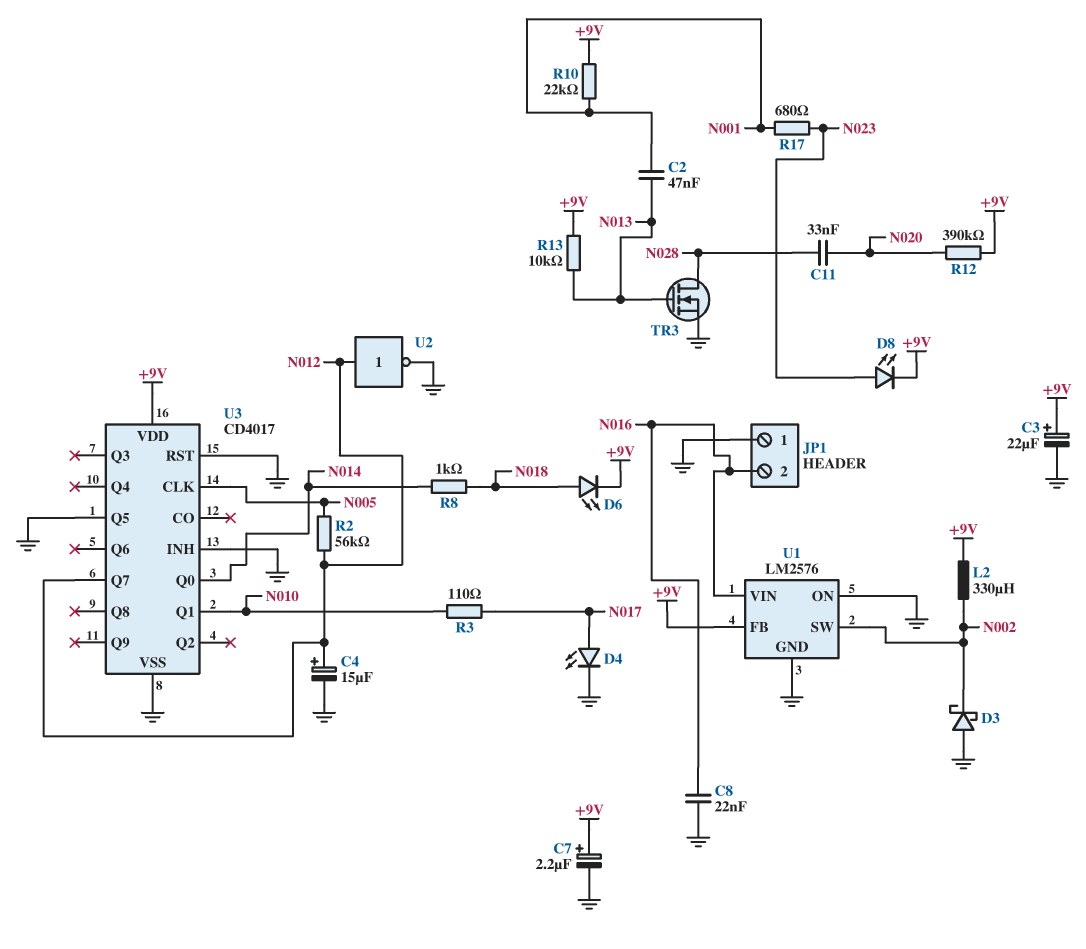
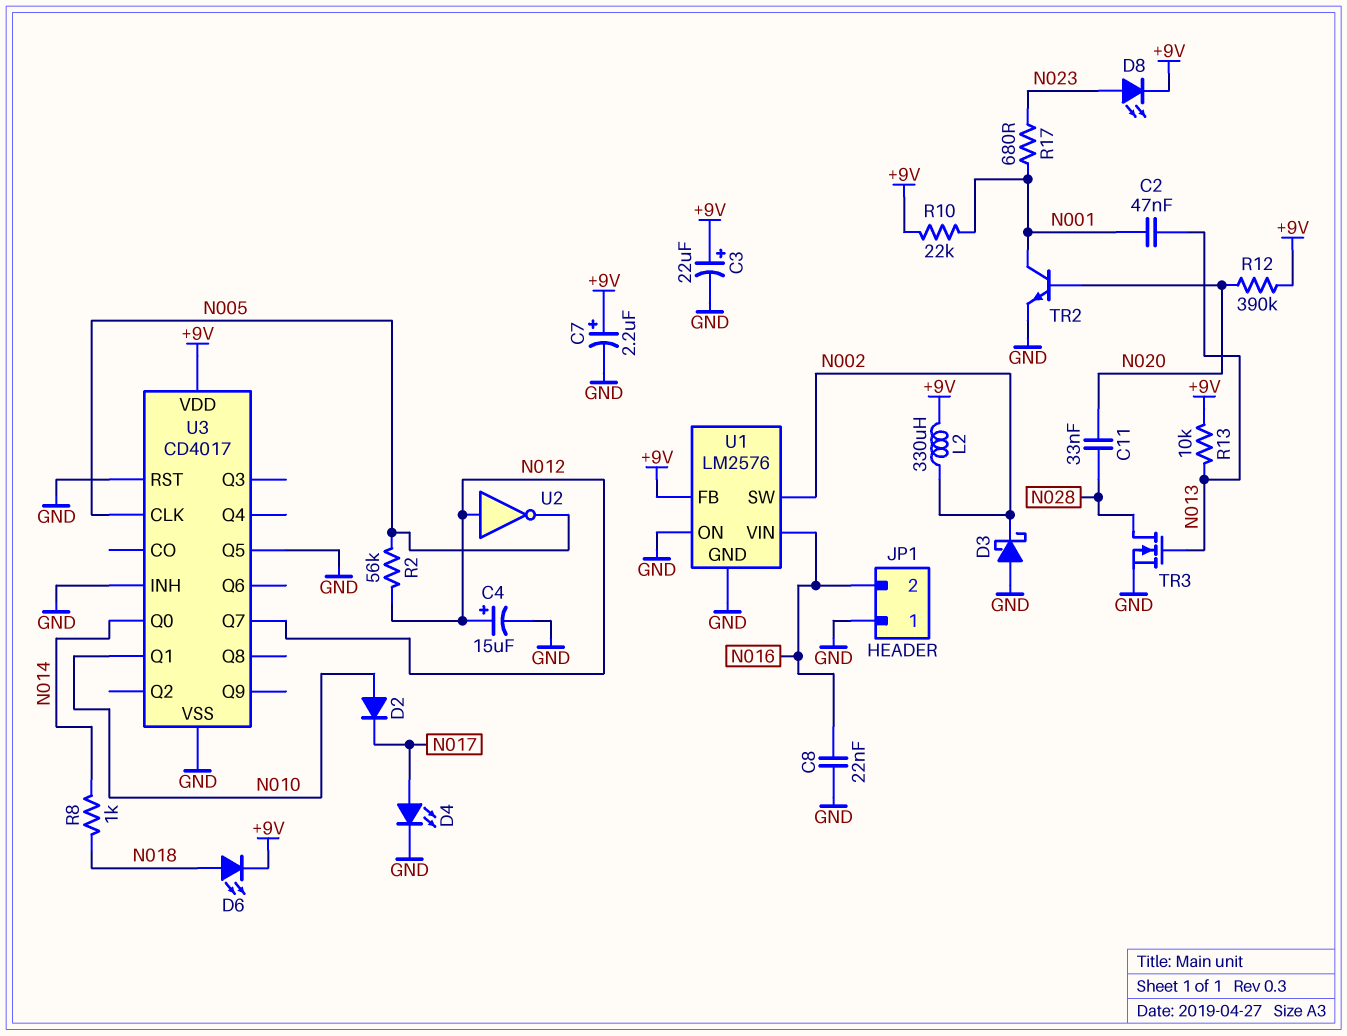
D2: none -> diode (A N010, K N017)
R3: 110 (N010, N017) -> none
TR2: none -> NPN (B N020, C N001, E GND)
U2: NOT (in N012, out GND) -> NOT (in N012, out N005)

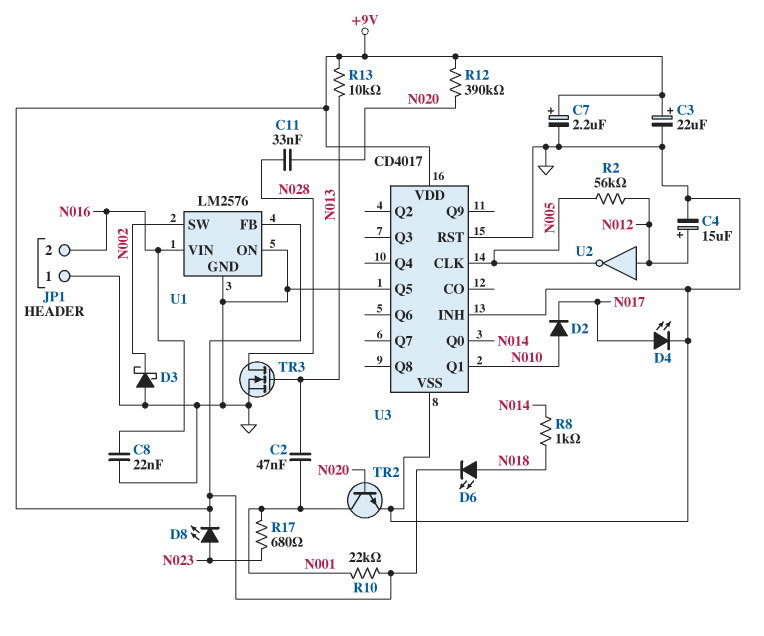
L2: 330uH (+9V, N002) -> none
U3 pin Q7: N012 -> none

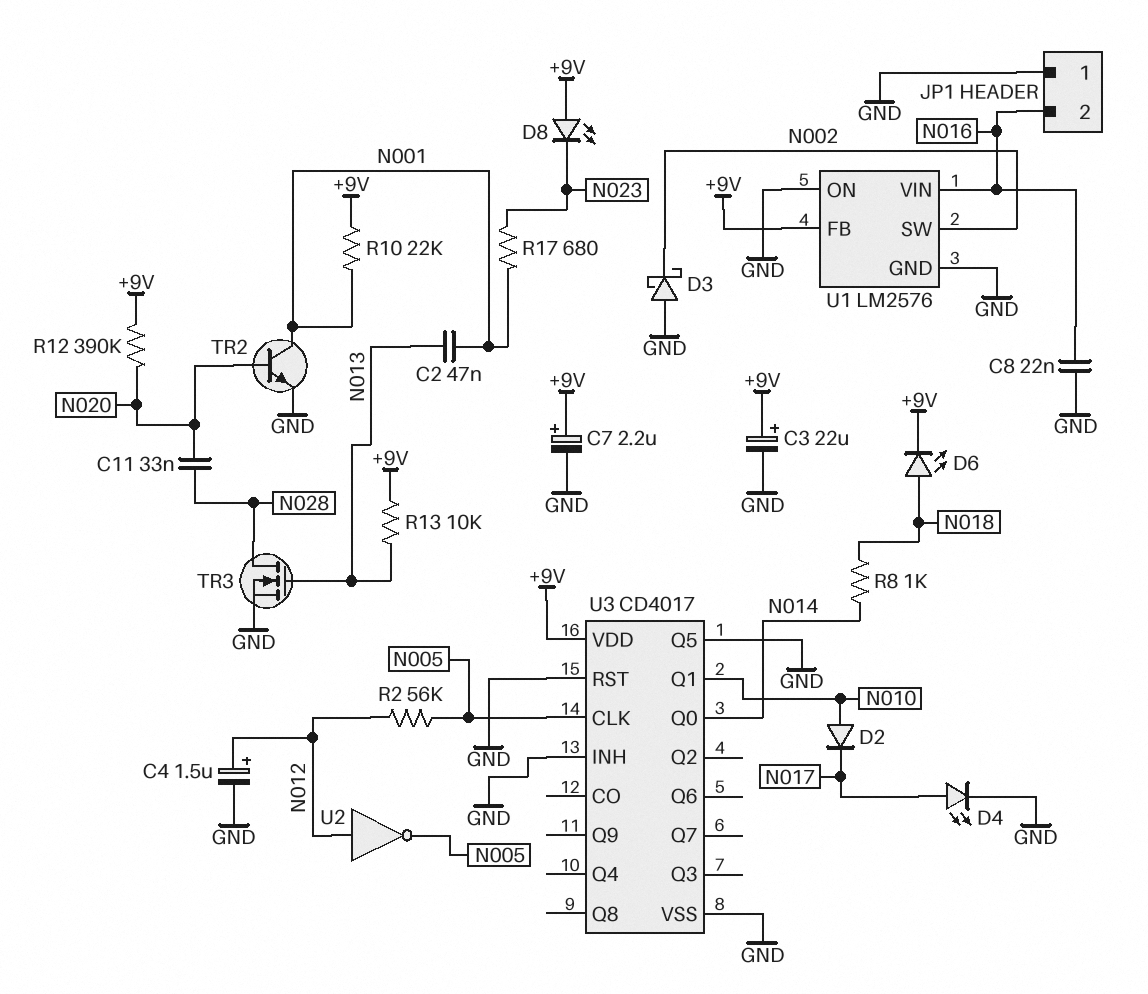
C4: 15uF (plus N012, minus GND) -> 1.5uF (plus N012, minus GND)
D8: LED (A N023, K +9V) -> LED (A +9V, K N023)

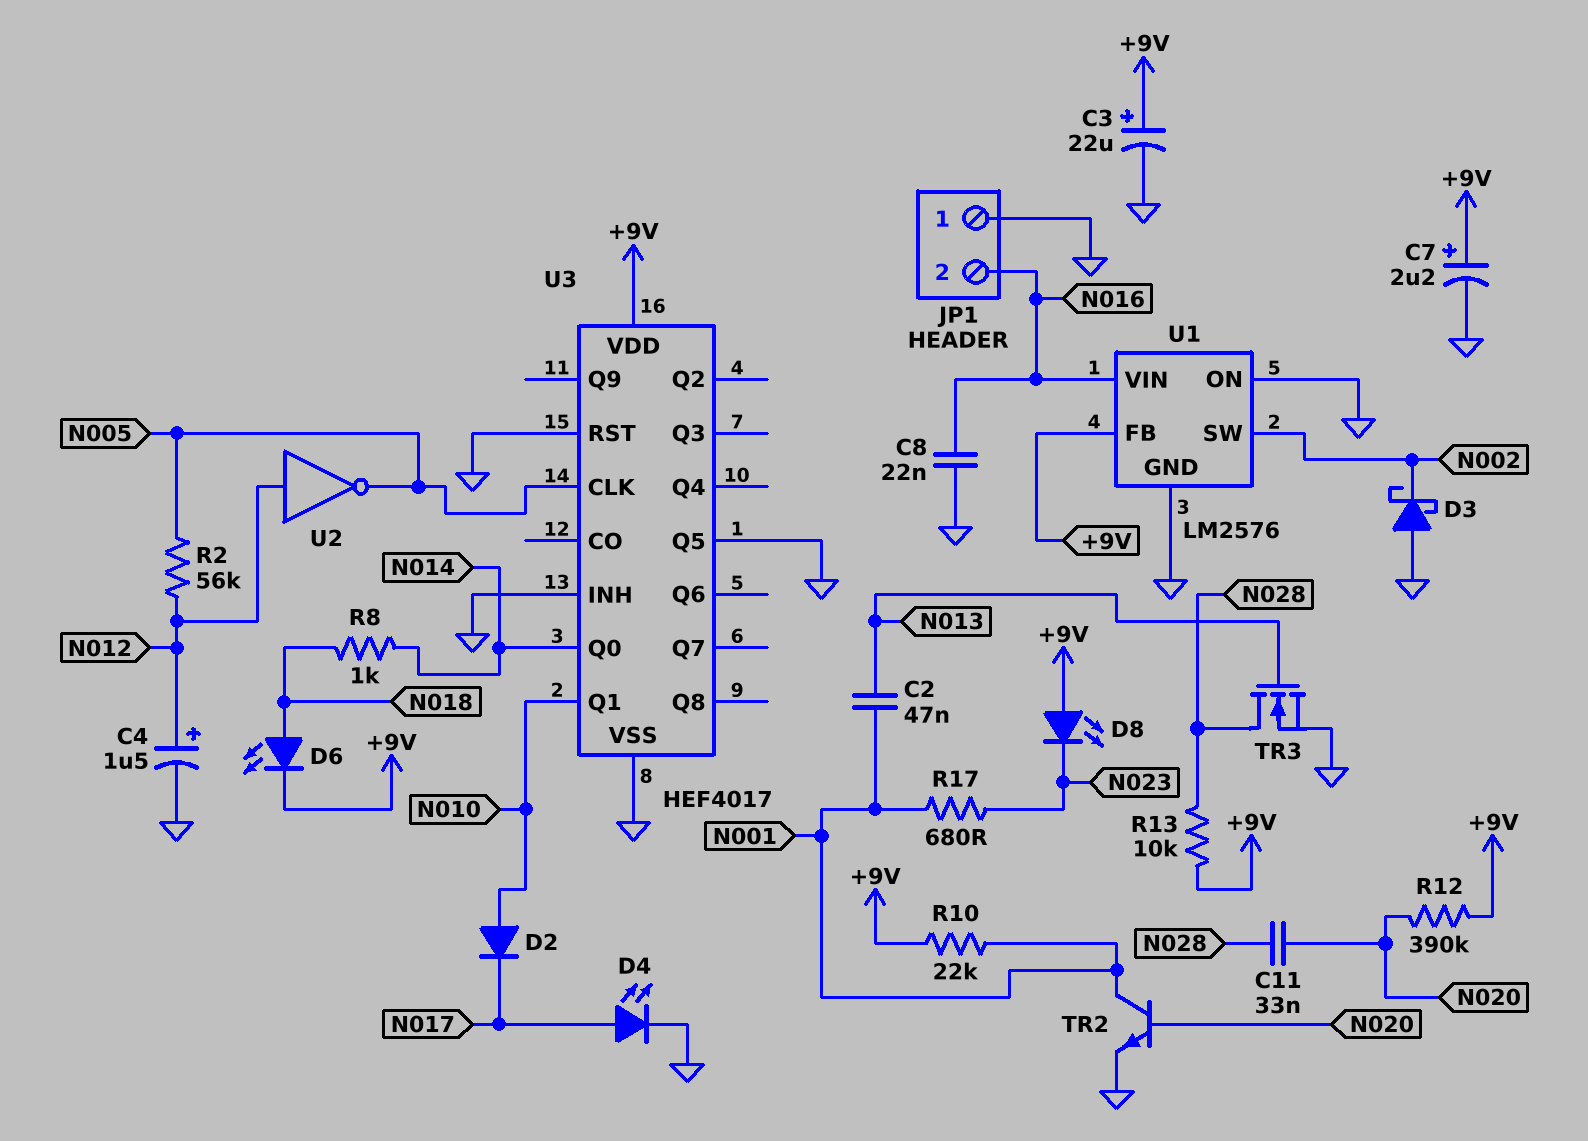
R13: 10k (+9V, N013) -> 10k (+9V, N028)
U3: CD4017 -> HEF4017

